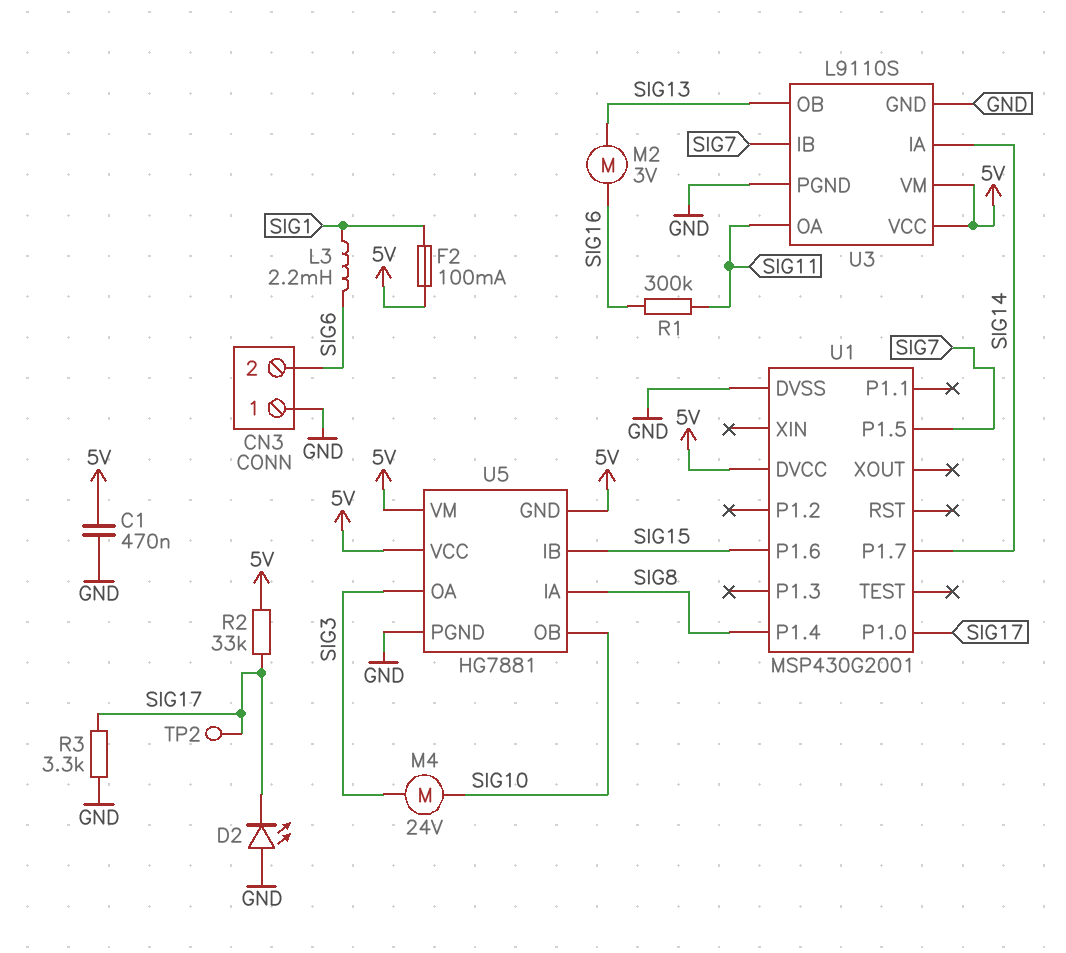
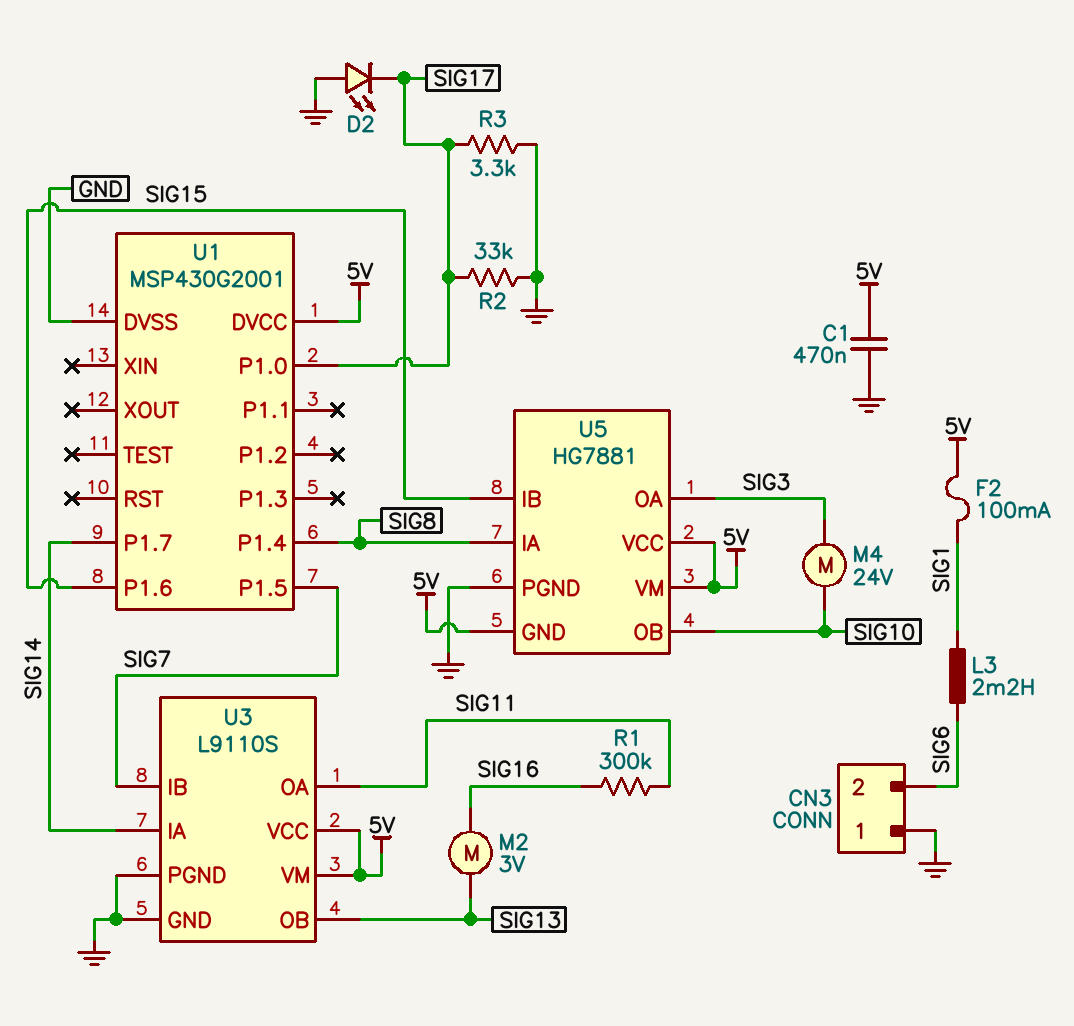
R2: 33k (5V, SIG17) -> 33k (GND, SIG17)
TP2: test point (SIG17) -> none

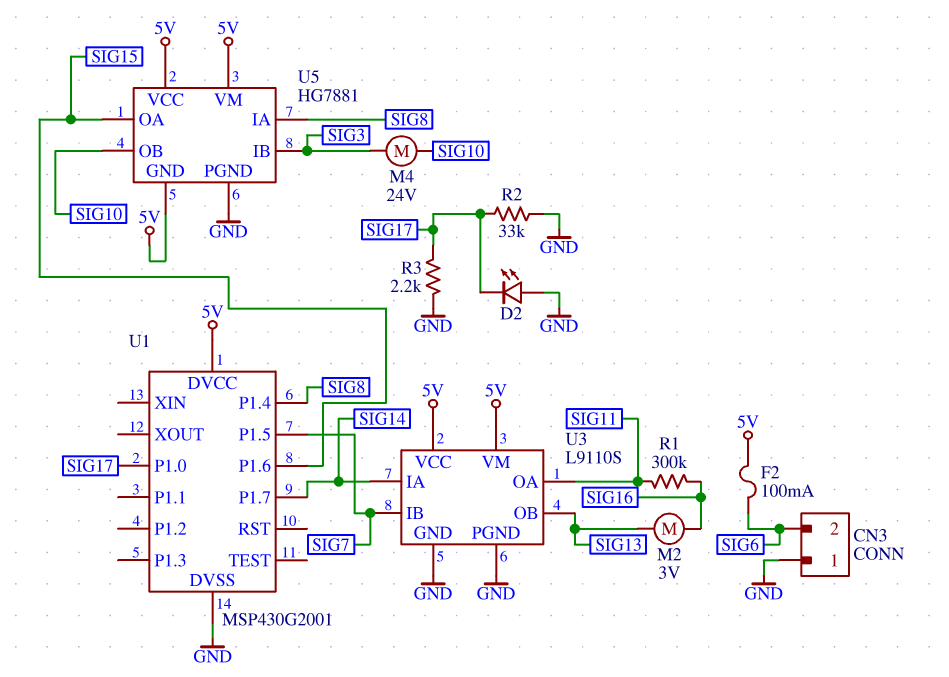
C1: 470nF (5V, GND) -> none
F2: 100mA (5V, SIG1) -> 100mA (5V, SIG6)
L3: 2.2mH (SIG1, SIG6) -> none
R3: 3.3k (GND, SIG17) -> 2.2k (GND, SIG17)
U5 pin IB: SIG15 -> SIG3
U5 pin OA: SIG3 -> SIG15

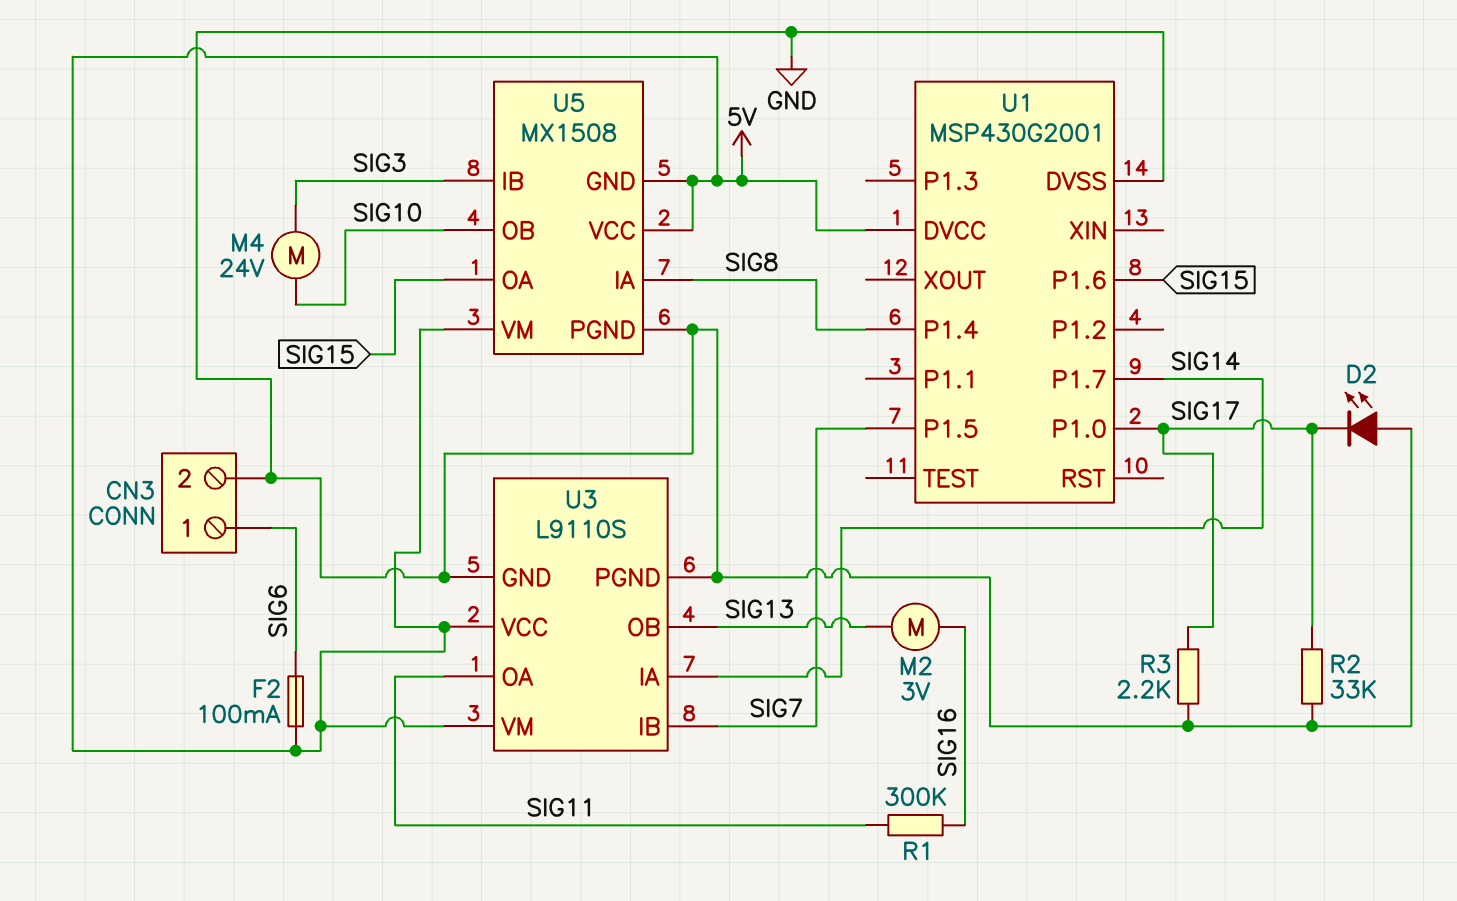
CN3 pin 1: GND -> SIG6
CN3 pin 2: SIG6 -> GND
U5: HG7881 -> MX1508

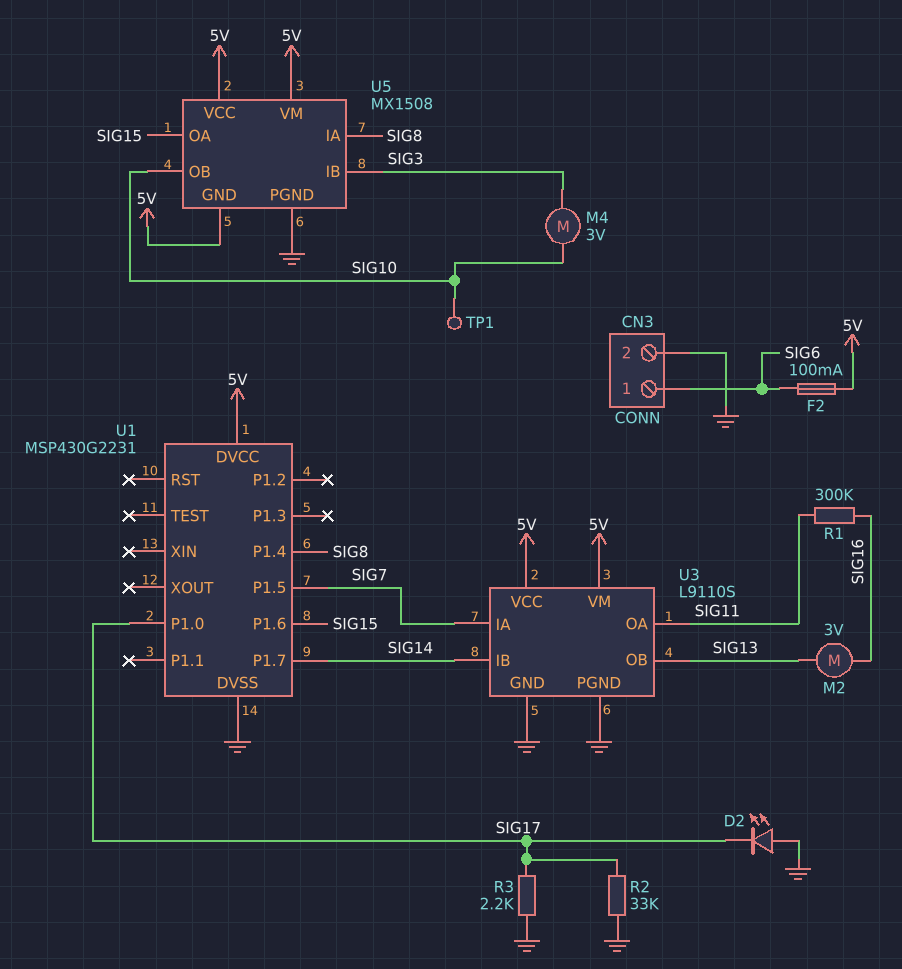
M4: motor 24V (SIG3, SIG10) -> motor 3V (SIG3, SIG10)
TP1: none -> test point (SIG10)
U1: MSP430G2001 -> MSP430G2231
U3 pin IA: SIG14 -> SIG7
U3 pin IB: SIG7 -> SIG14

